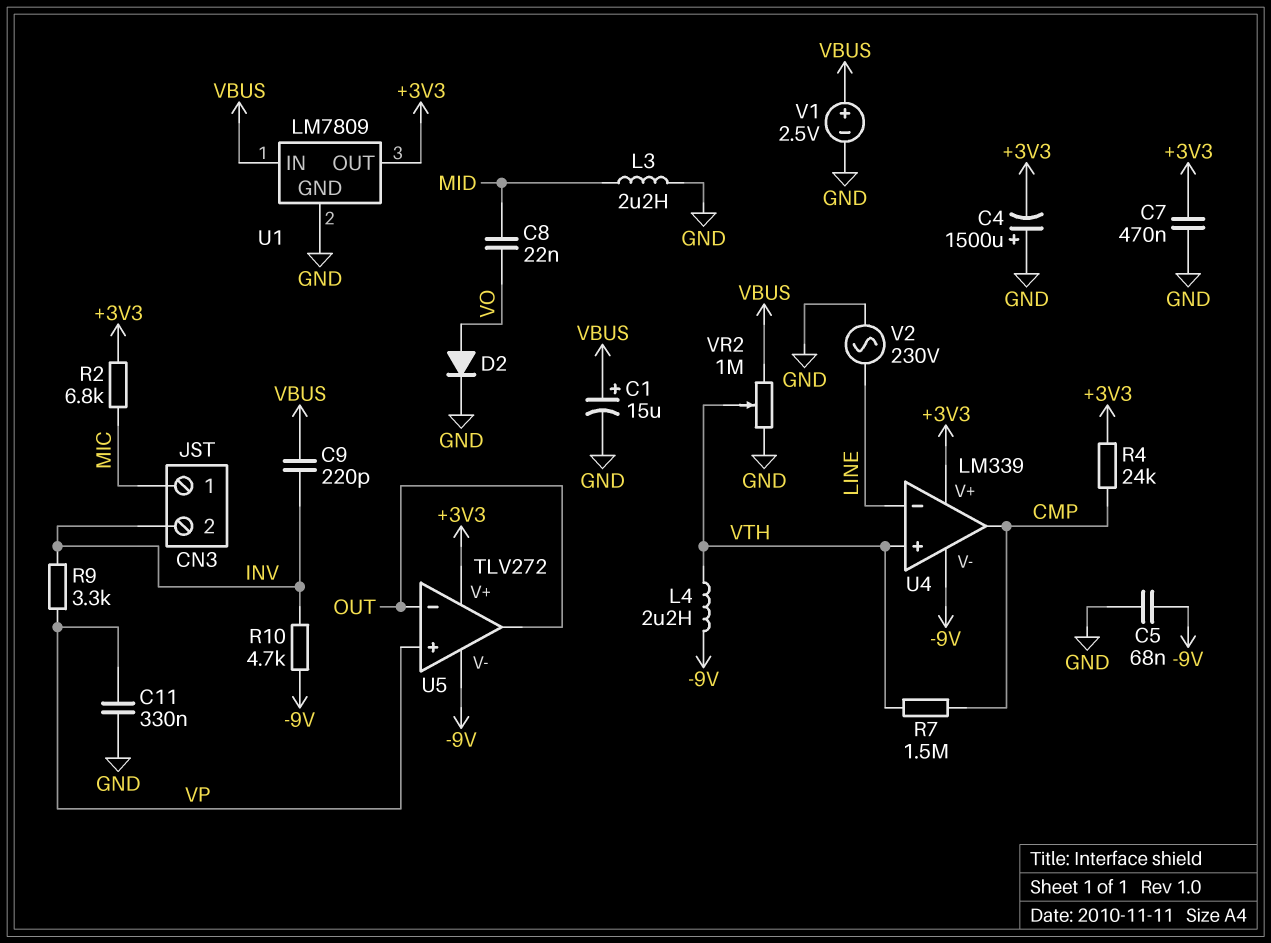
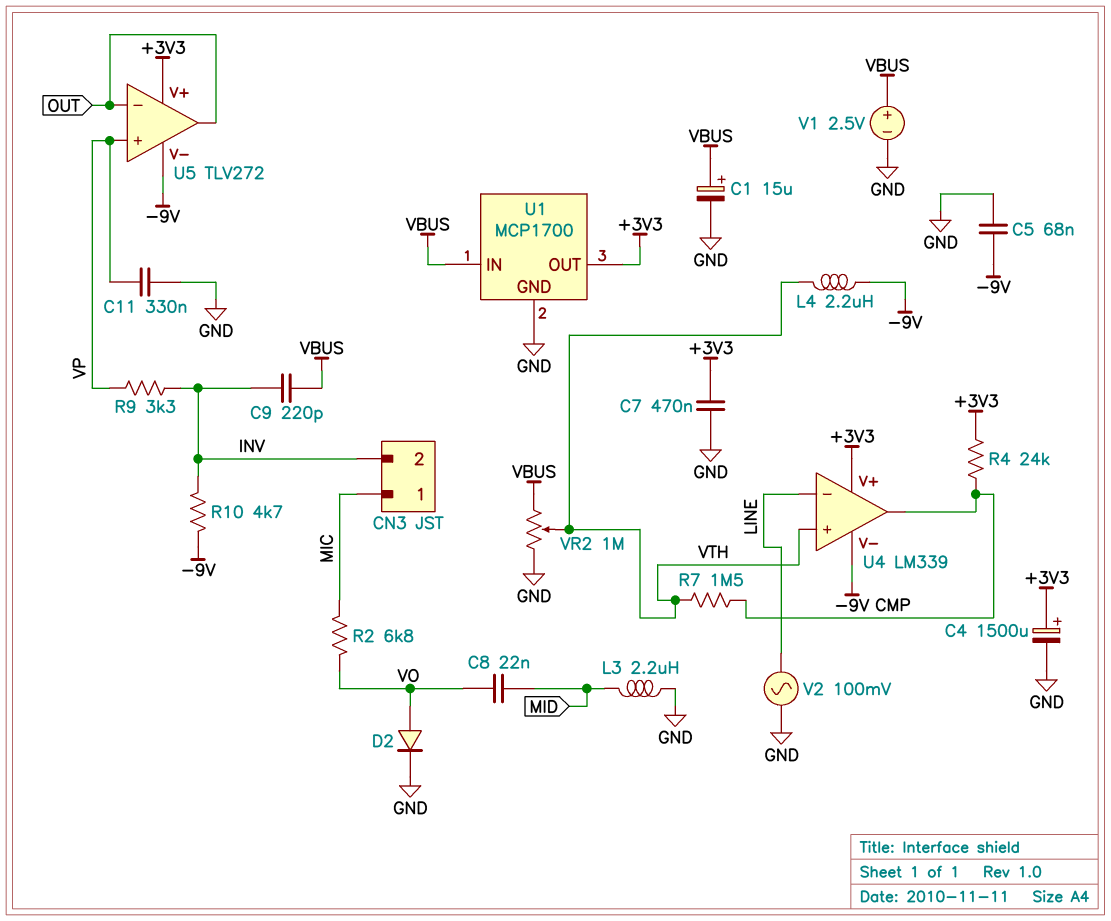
C4: 1500uF (plus GND, minus +3V3) -> 1500uF (plus +3V3, minus GND)
R2: 6.8k (+3V3, MIC) -> 6.8k (MIC, VO)
U1: LM7809 -> MCP1700
V2: AC 230V (GND, LINE) -> AC 100mV (GND, LINE)

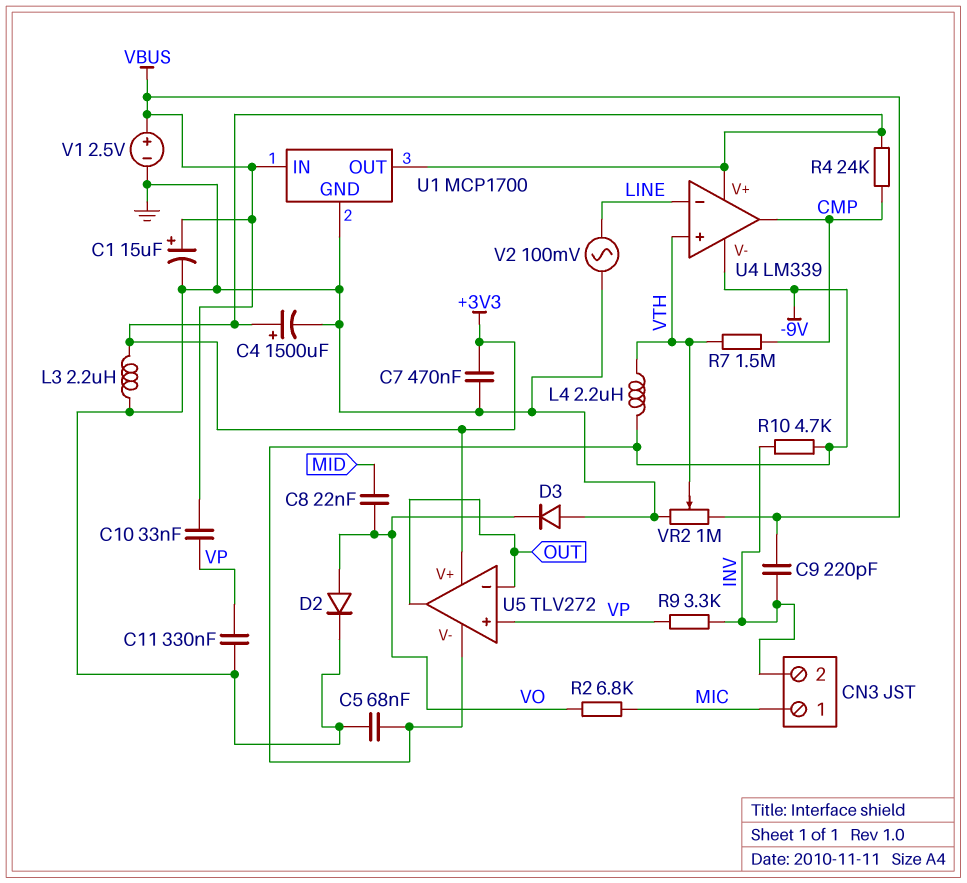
C10: none -> 33nF (VBUS, VP)
D3: none -> diode (A GND, K VO)
L3: 2.2uH (GND, MID) -> 2.2uH (+3V3, GND)

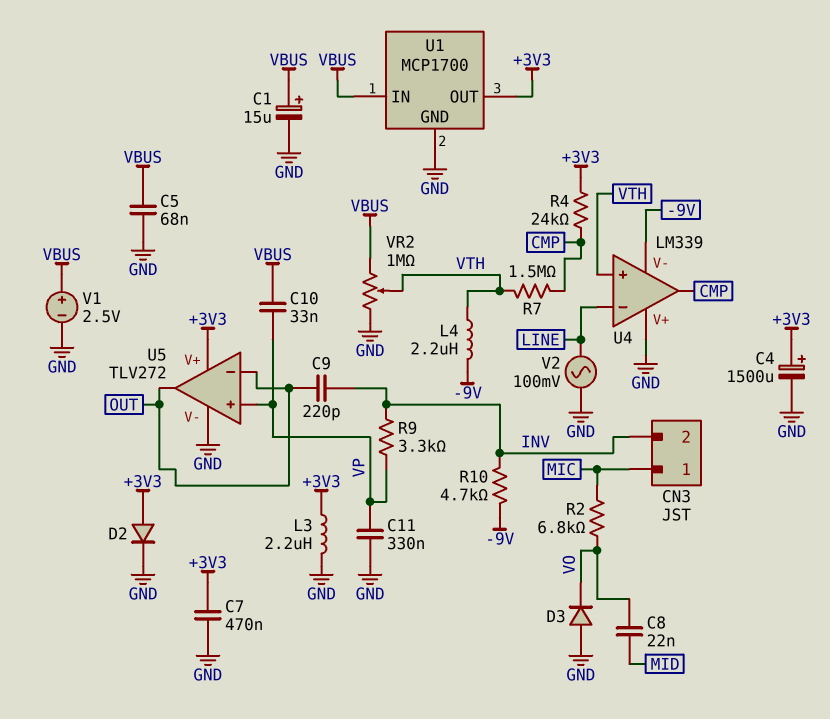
C5: 68nF (-9V, GND) -> 68nF (GND, VBUS)
C9: 220pF (INV, VBUS) -> 220pF (INV, OUT)
D2: diode (A VO, K GND) -> diode (A +3V3, K GND)
U4 pin V+: +3V3 -> GND
U5 pin V-: -9V -> GND

